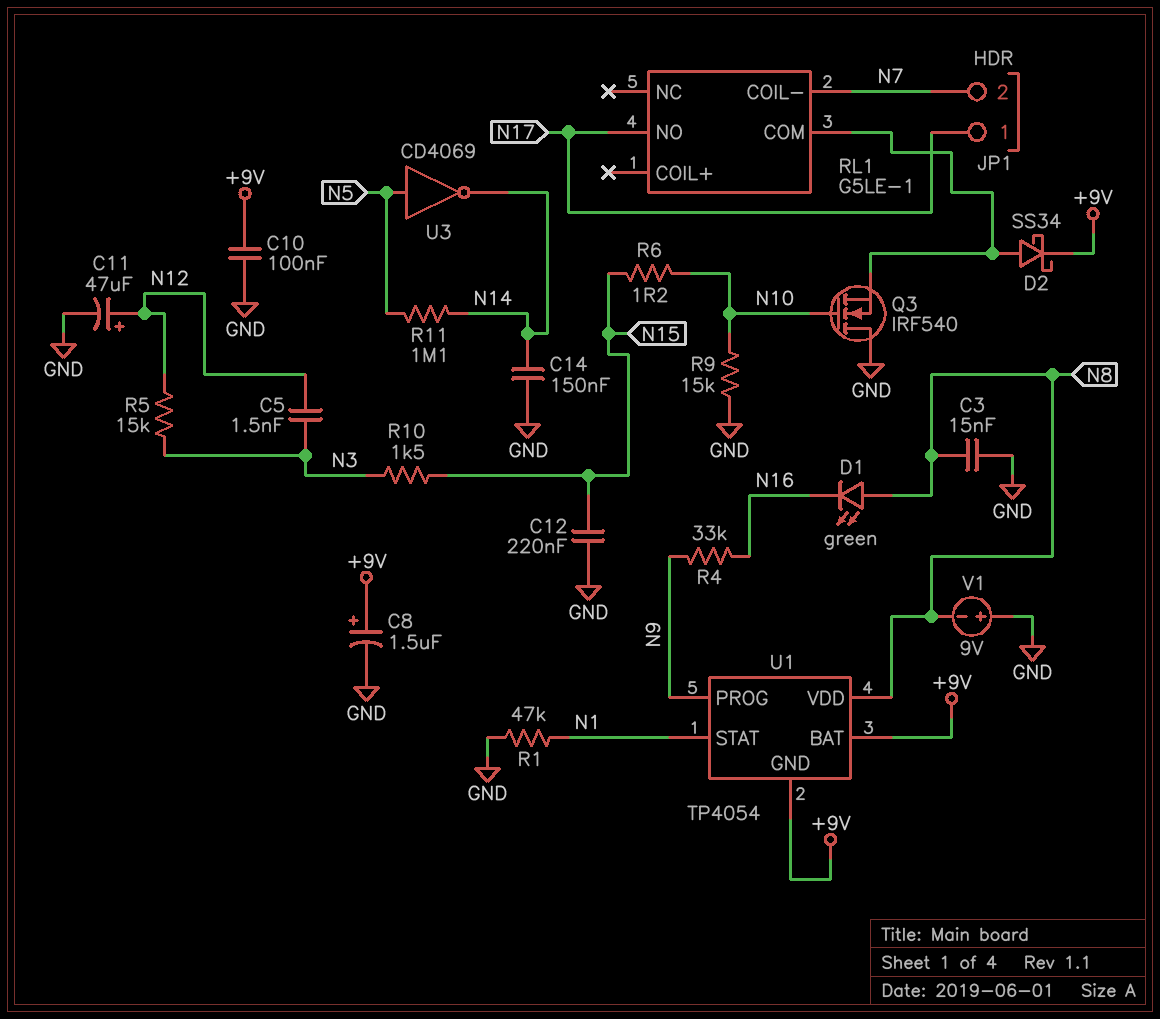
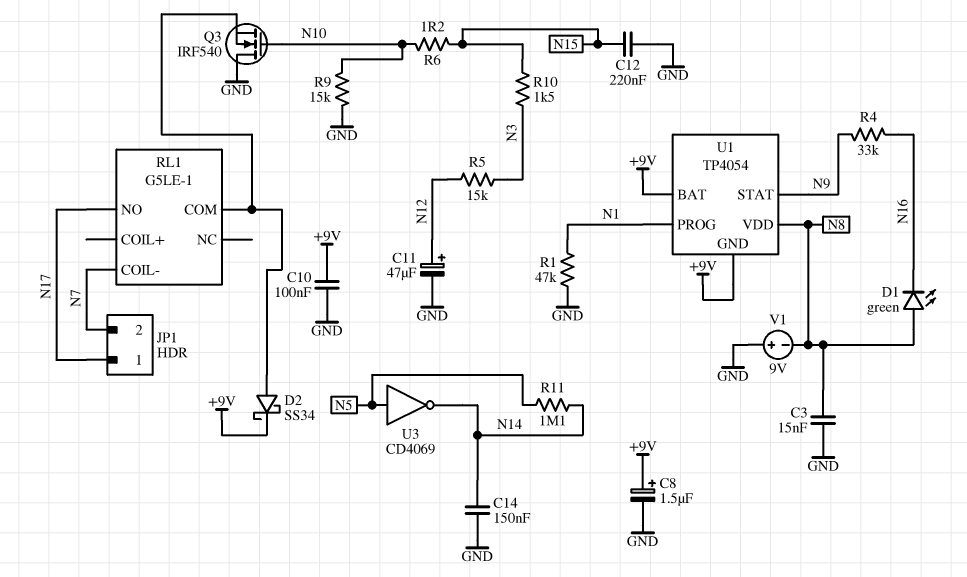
C5: 1.5nF (N3, N12) -> none
U1 pin PROG: N9 -> N1
U1 pin STAT: N1 -> N9

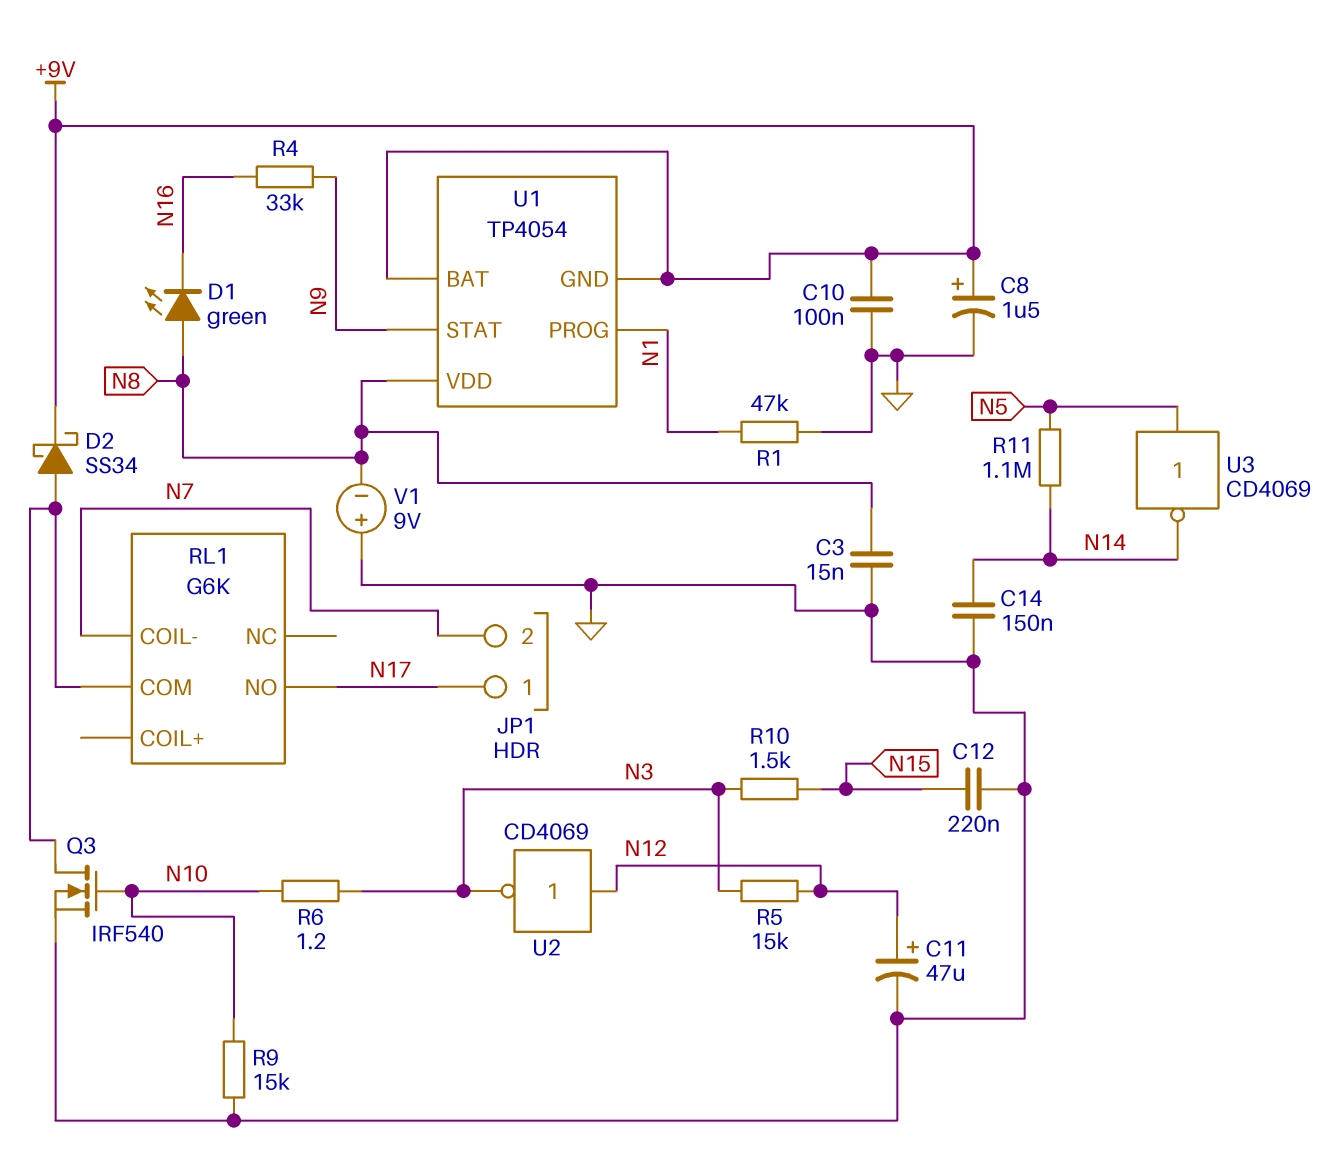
Q3: NMOS IRF540 (G N10, D GND, S RL1/COM) -> NMOS IRF540 (G N10, D RL1/COM, S GND)
R6: 1.2 (N10, N15) -> 1.2 (N3, N10)
RL1: G5LE-1 -> G6K
U2: none -> NOT CD4069 (in N12, out N3)

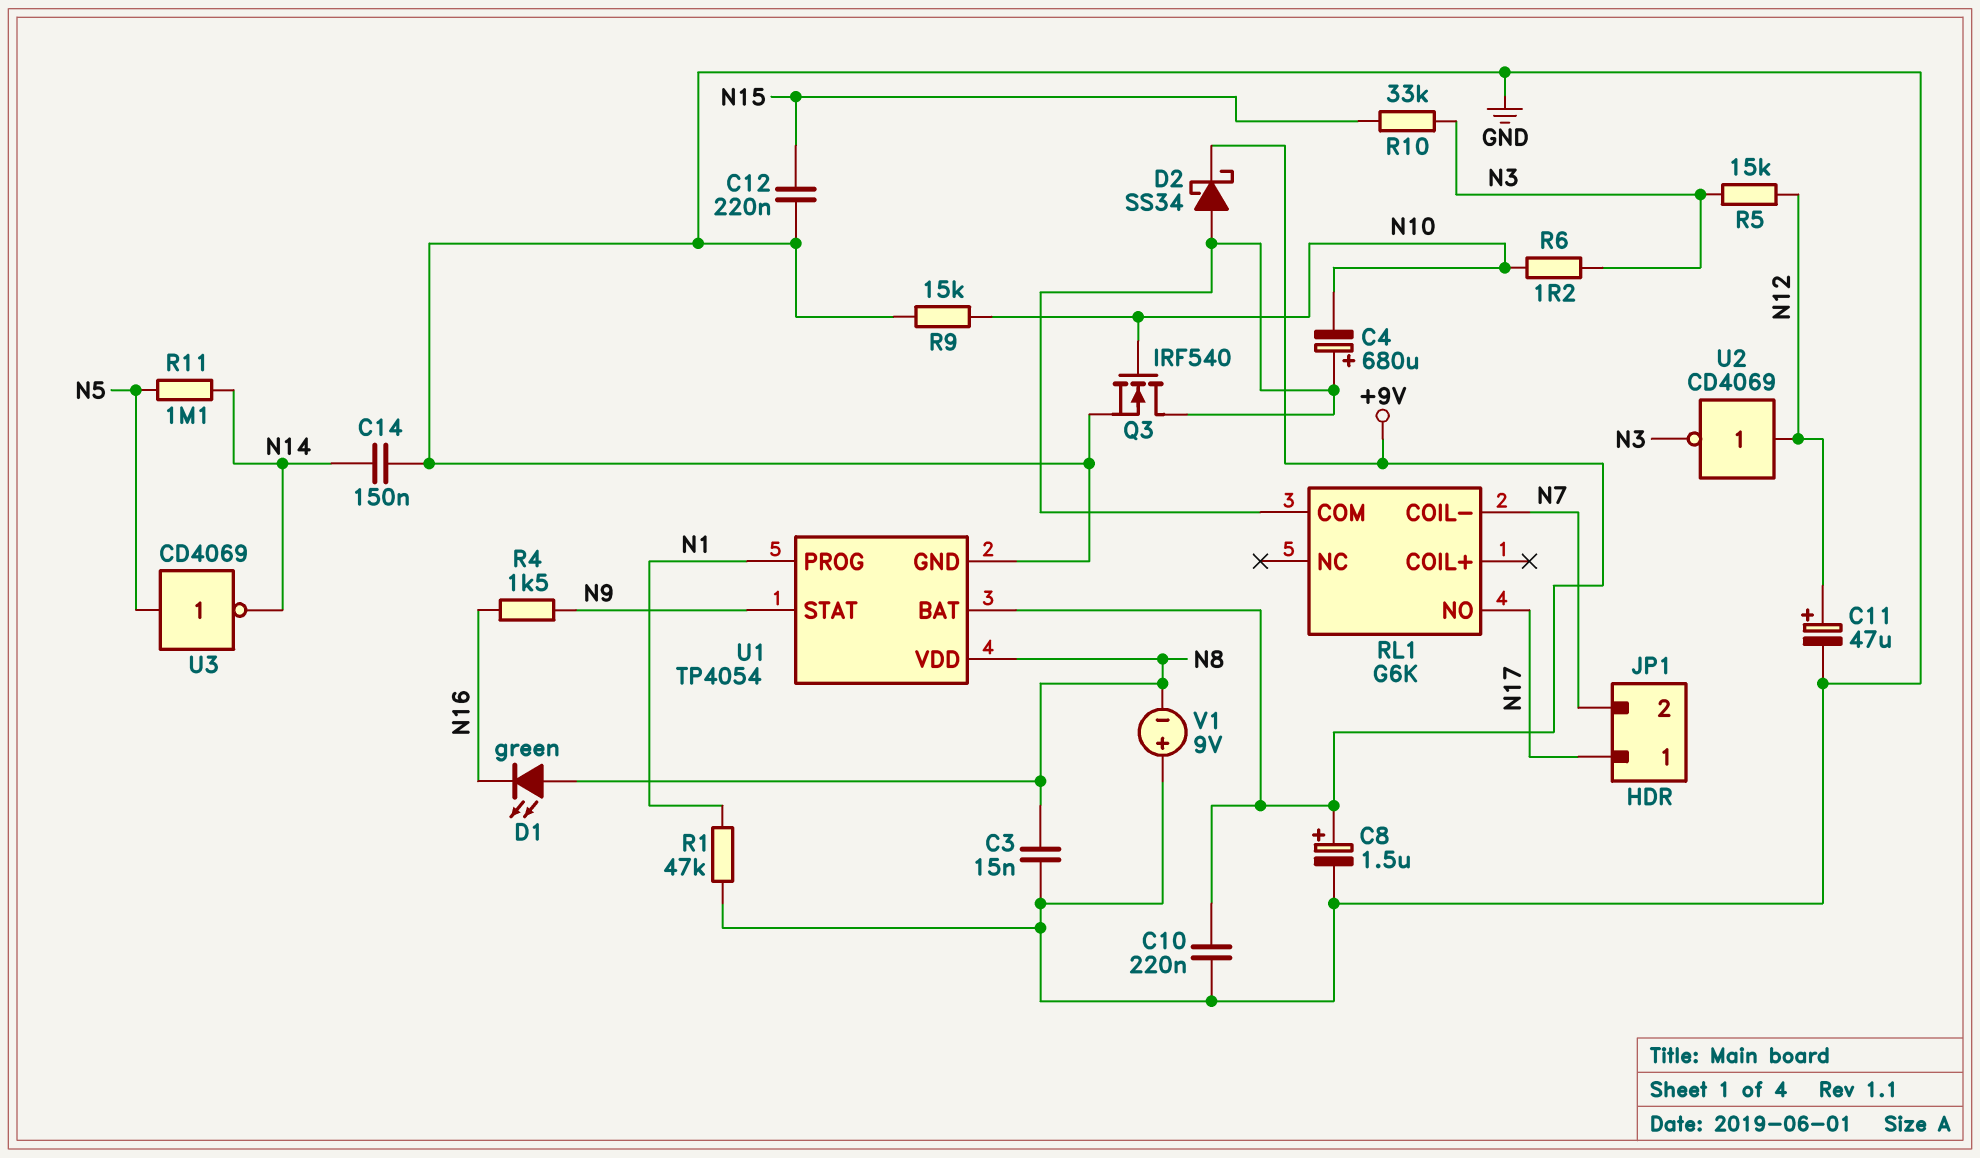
C4: none -> 680uF (plus RL1/COM, minus N10)
C10: 100nF (+9V, GND) -> 220nF (+9V, GND)
R4: 33k (N9, N16) -> 1.5k (N9, N16)
R10: 1.5k (N3, N15) -> 33k (N3, N15)
U1 pin GND: +9V -> GND

